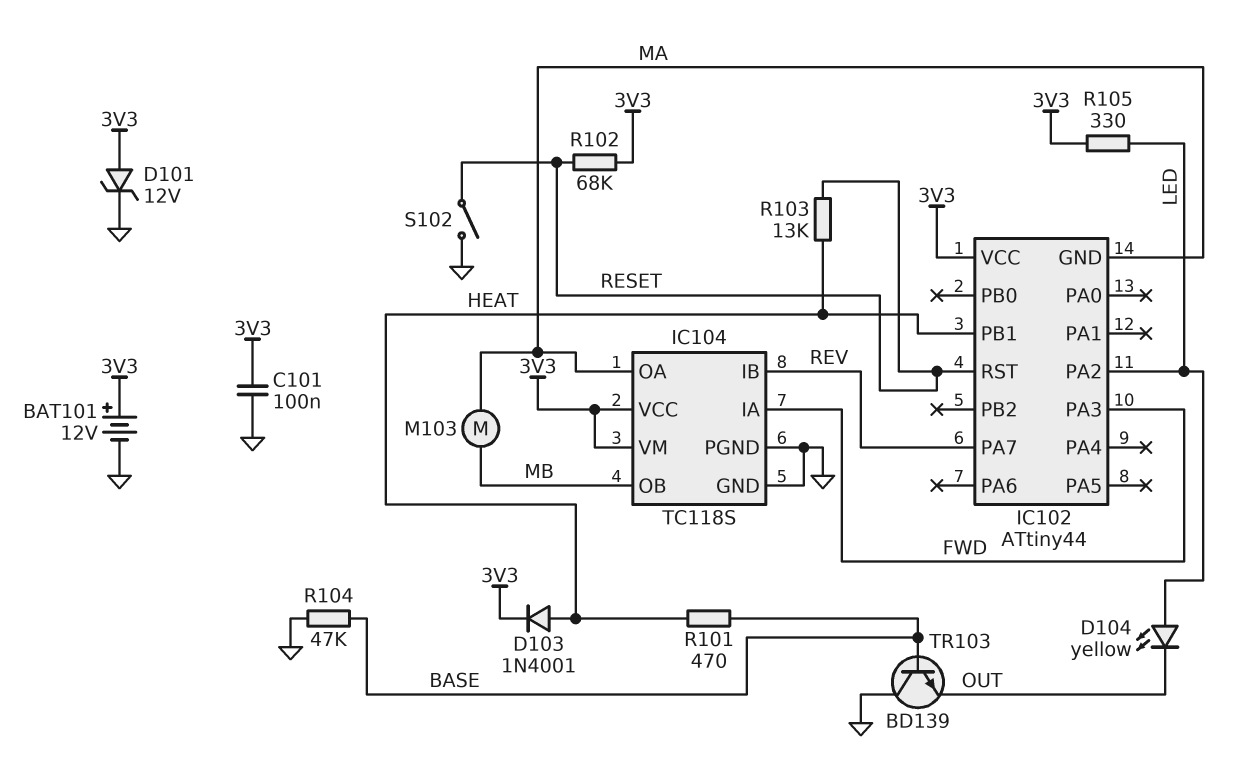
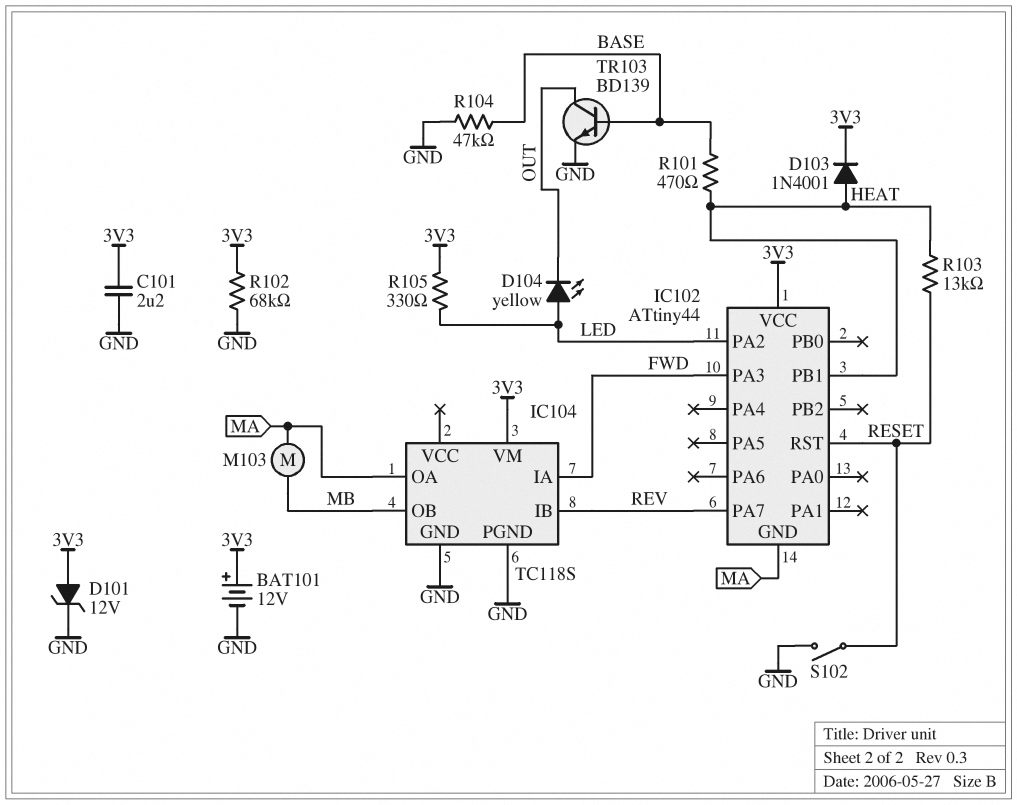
C101: 100nF (3V3, GND) -> 2.2uF (3V3, GND)
IC104 pin VCC: 3V3 -> none
R102: 68k (3V3, RESET) -> 68k (3V3, GND)
TR103: NPN BD139 (B BASE, C GND, E OUT) -> NPN BD139 (B BASE, C OUT, E GND)

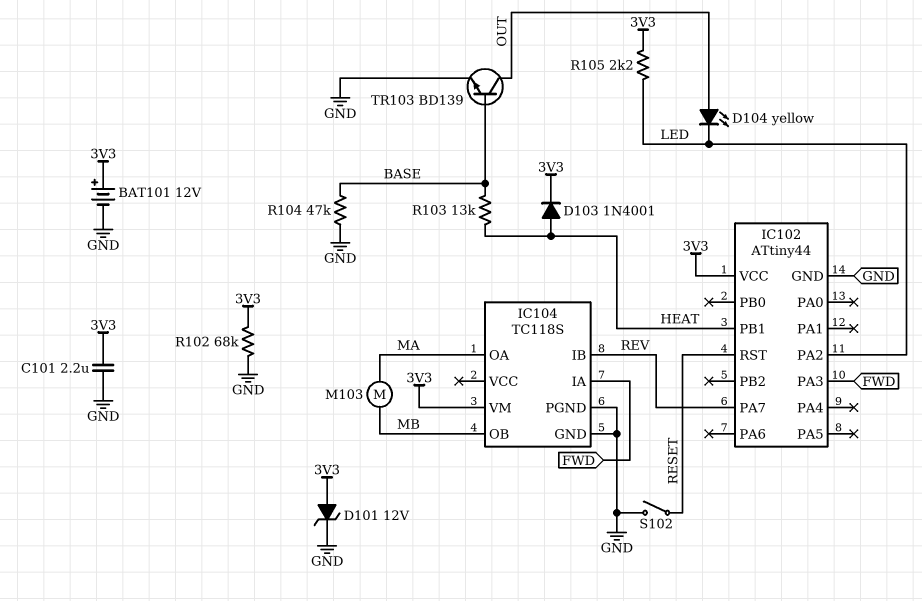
D104: LED yellow (A LED, K OUT) -> LED yellow (A OUT, K LED)
IC102 pin GND: MA -> GND
R101: 470 (BASE, HEAT) -> none
R103: 13k (HEAT, RESET) -> 13k (BASE, HEAT)
R105: 330 (3V3, LED) -> 2.2k (3V3, LED)

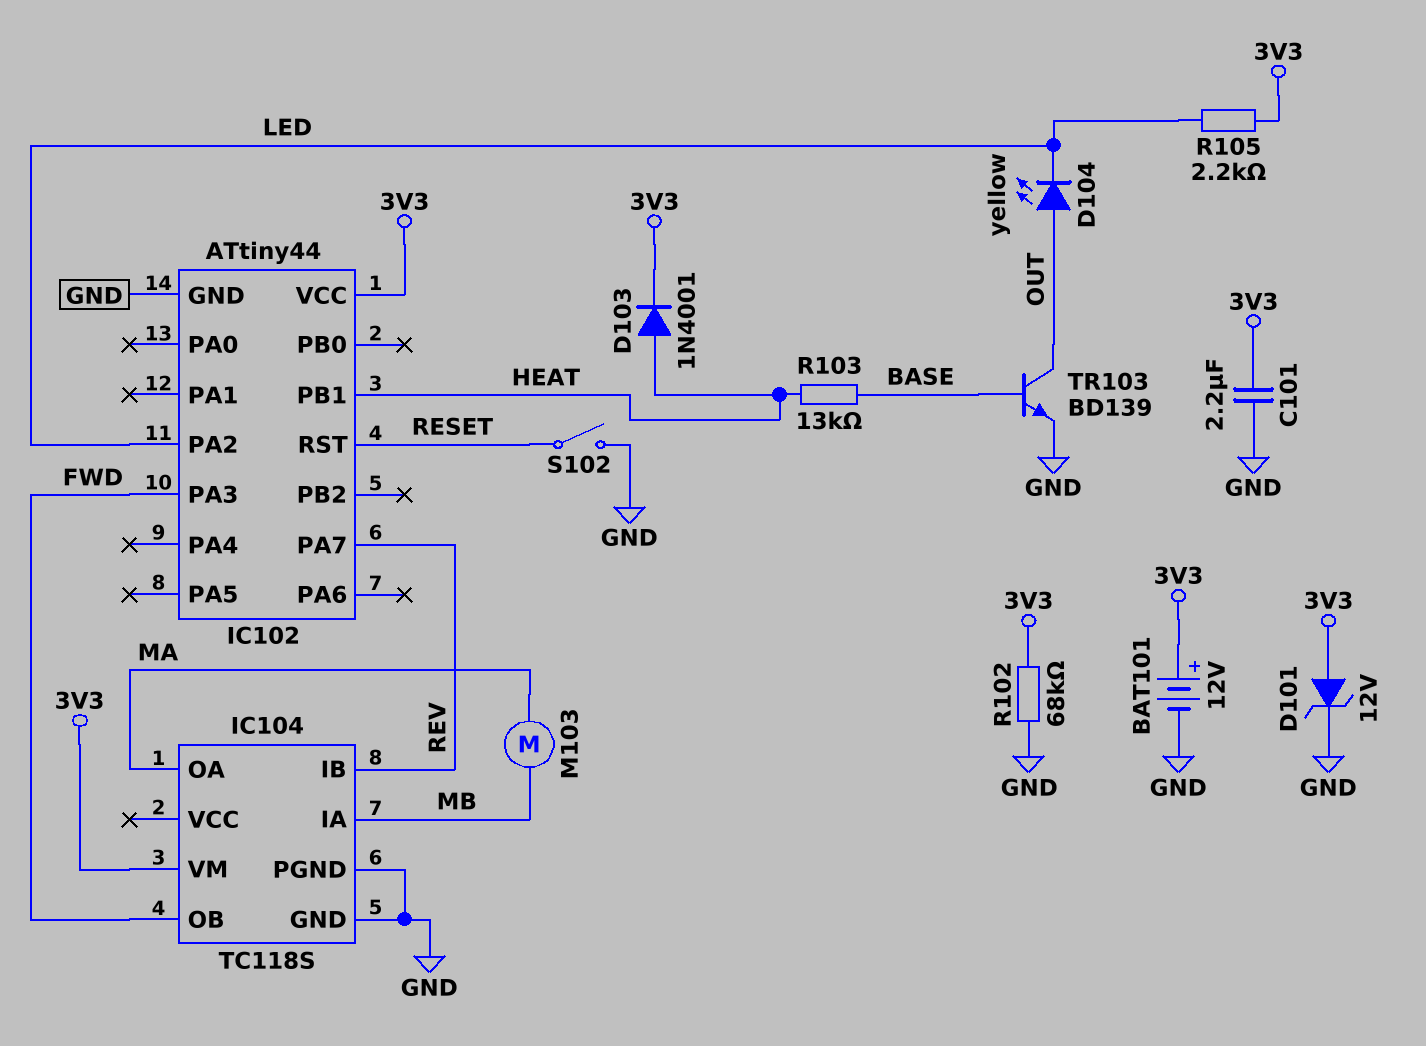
IC104 pin IA: FWD -> MB
IC104 pin OB: MB -> FWD
R104: 47k (BASE, GND) -> none

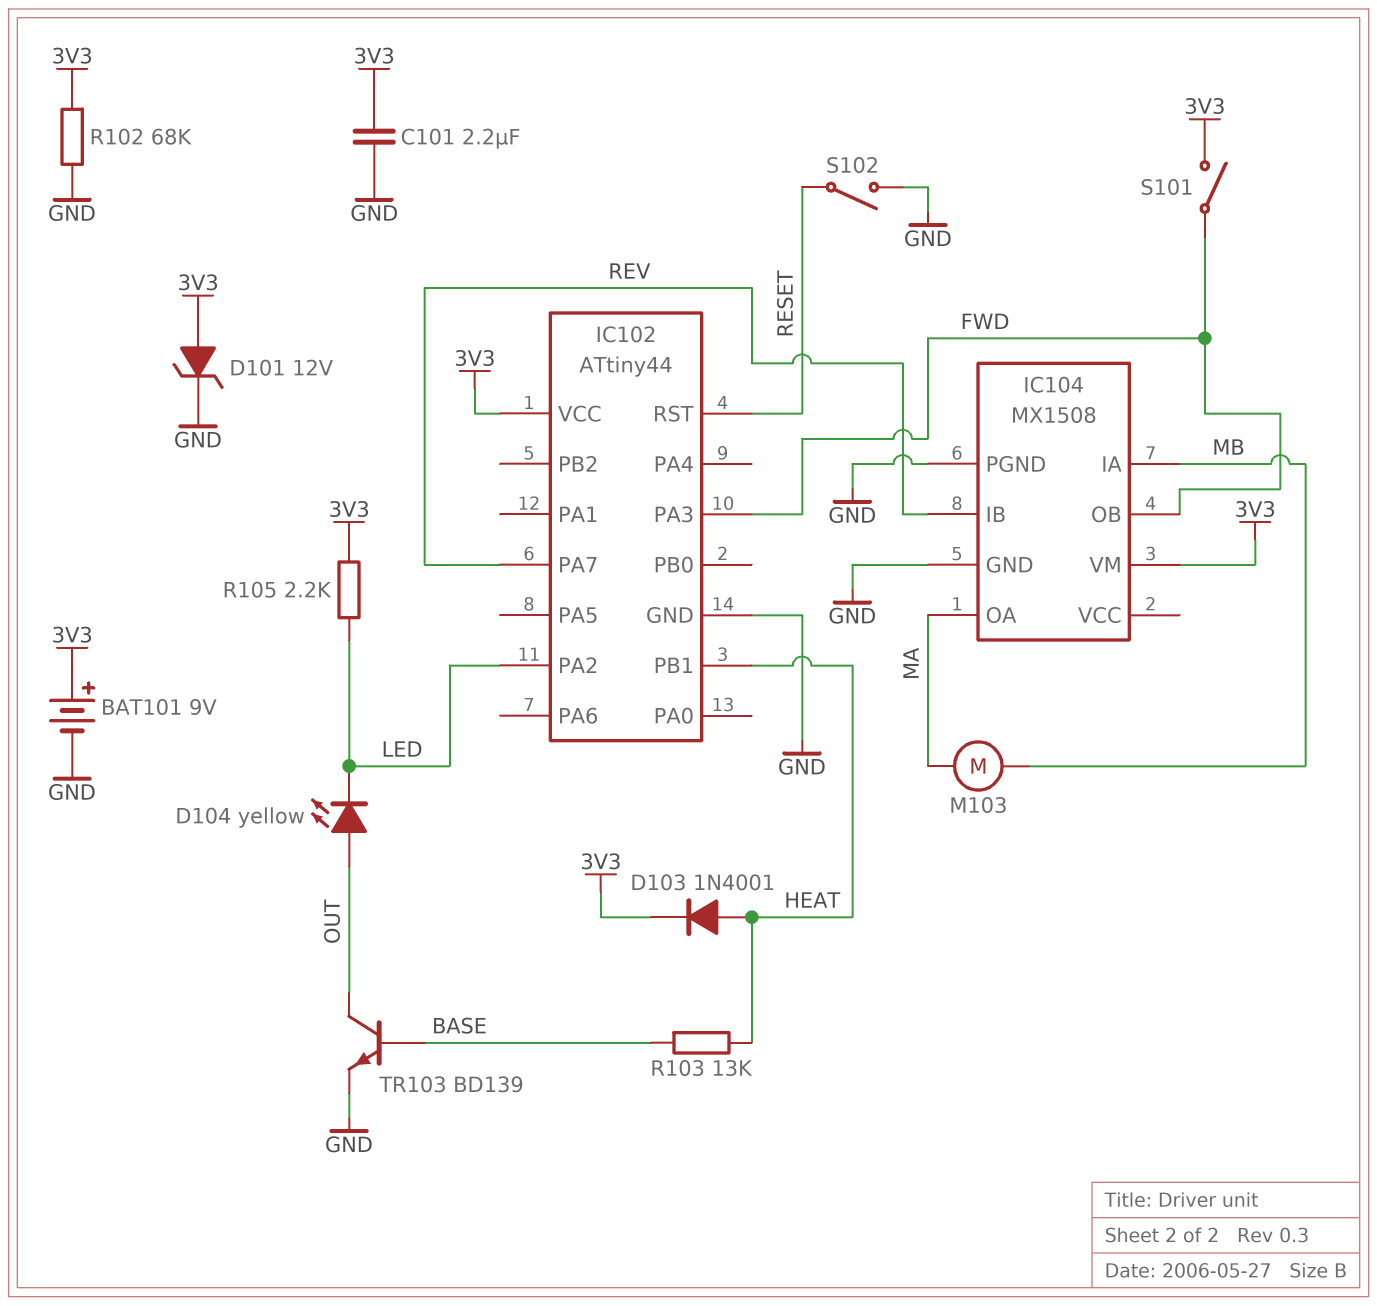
BAT101: 12V (plus 3V3, minus GND) -> 9V (plus 3V3, minus GND)
IC104: TC118S -> MX1508
S101: none -> switch (3V3, FWD)

